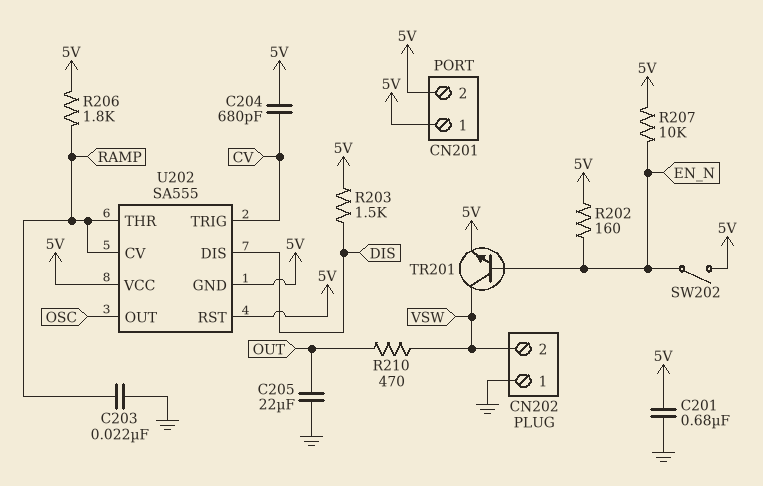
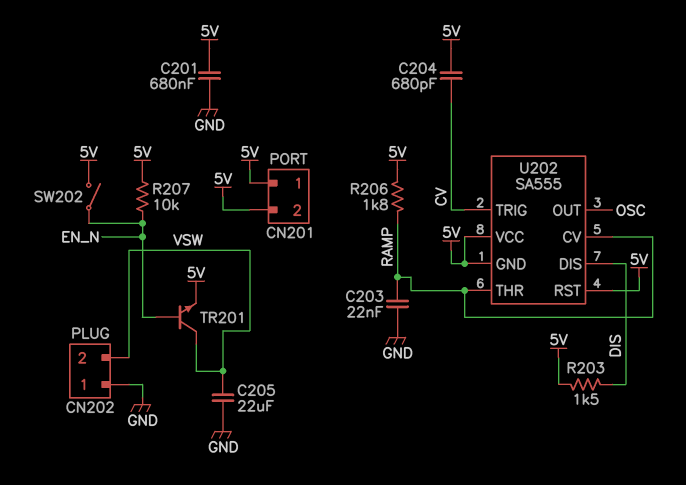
C205: 22uF (GND, OUT) -> 22uF (GND, VSW)
R202: 160 (5V, EN_N) -> none
R210: 470 (OUT, VSW) -> none

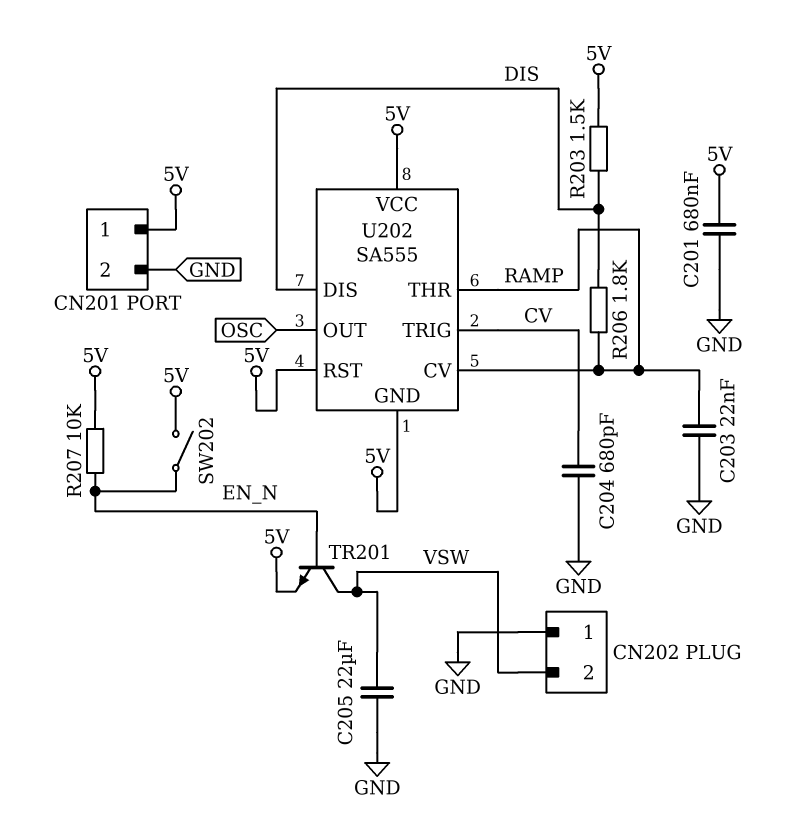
C204: 680pF (5V, CV) -> 680pF (CV, GND)
CN201 pin 2: 5V -> GND
R206: 1.8k (5V, RAMP) -> 1.8k (DIS, RAMP)

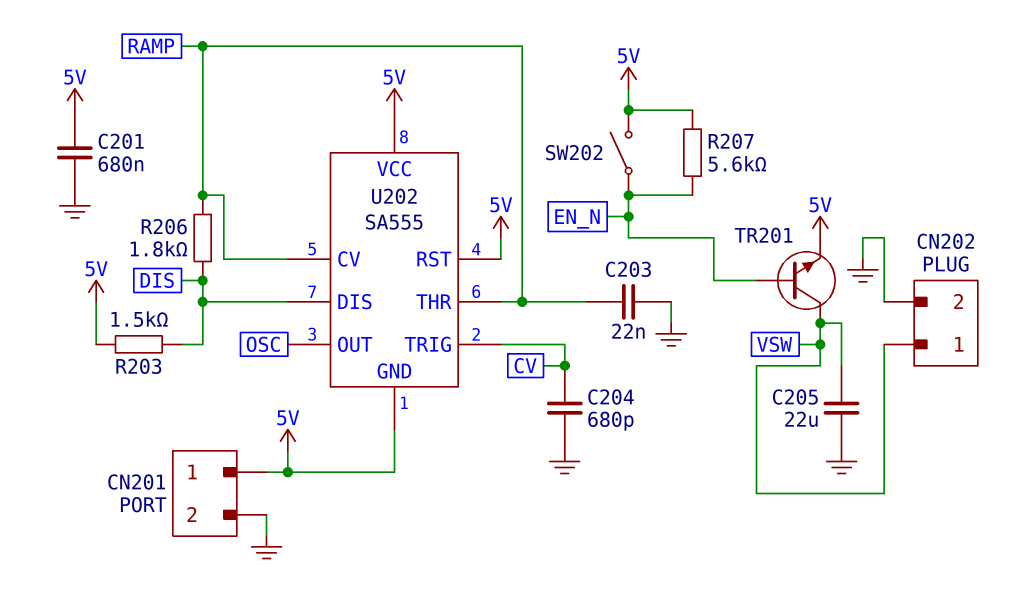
CN202 pin 1: GND -> VSW
CN202 pin 2: VSW -> GND
R207: 10k (5V, EN_N) -> 5.6k (5V, EN_N)

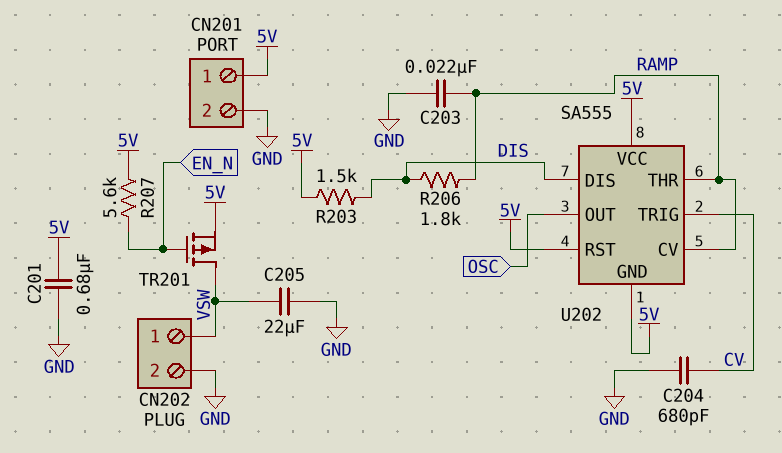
SW202: switch (5V, EN_N) -> none
TR201: NPN (B EN_N, C VSW, E 5V) -> PMOS (G EN_N, D VSW, S 5V)

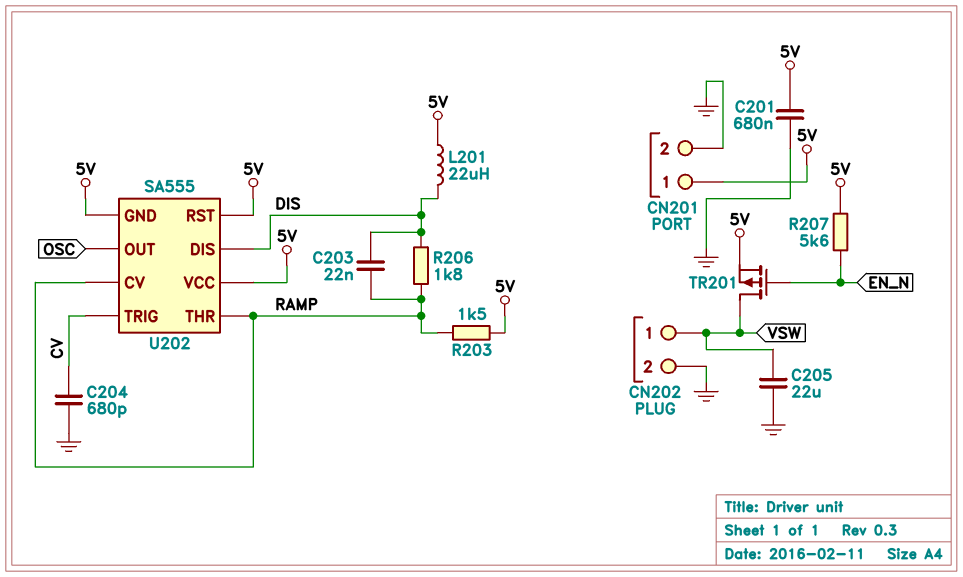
C203: 22nF (GND, RAMP) -> 22nF (DIS, RAMP)
L201: none -> 22uH (5V, DIS)
R203: 1.5k (5V, DIS) -> 1.5k (5V, RAMP)

